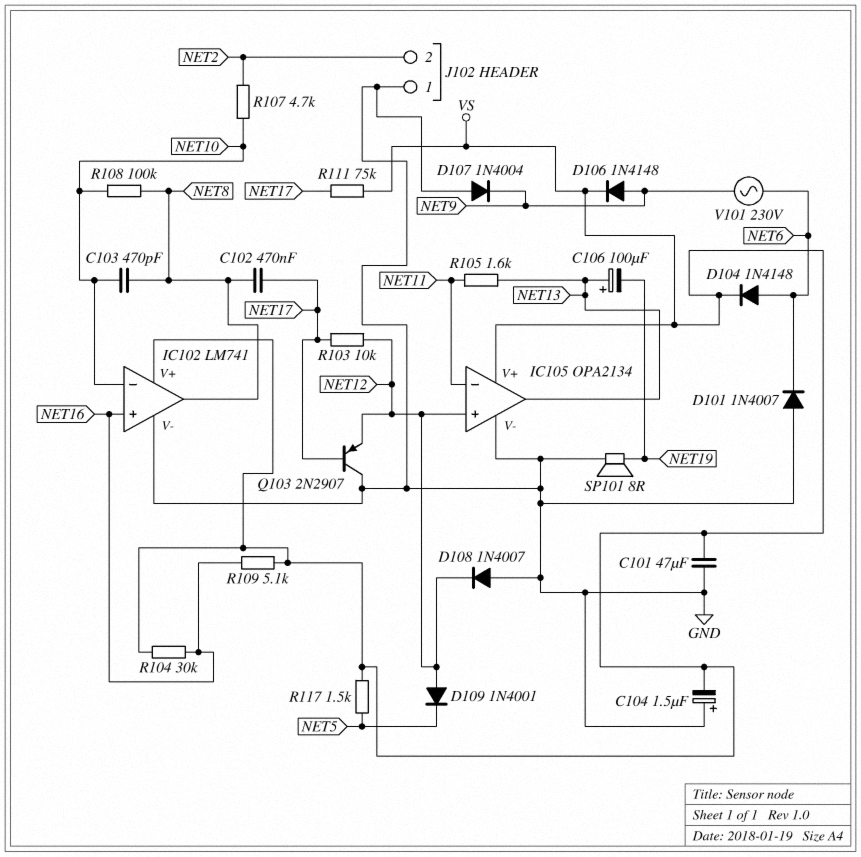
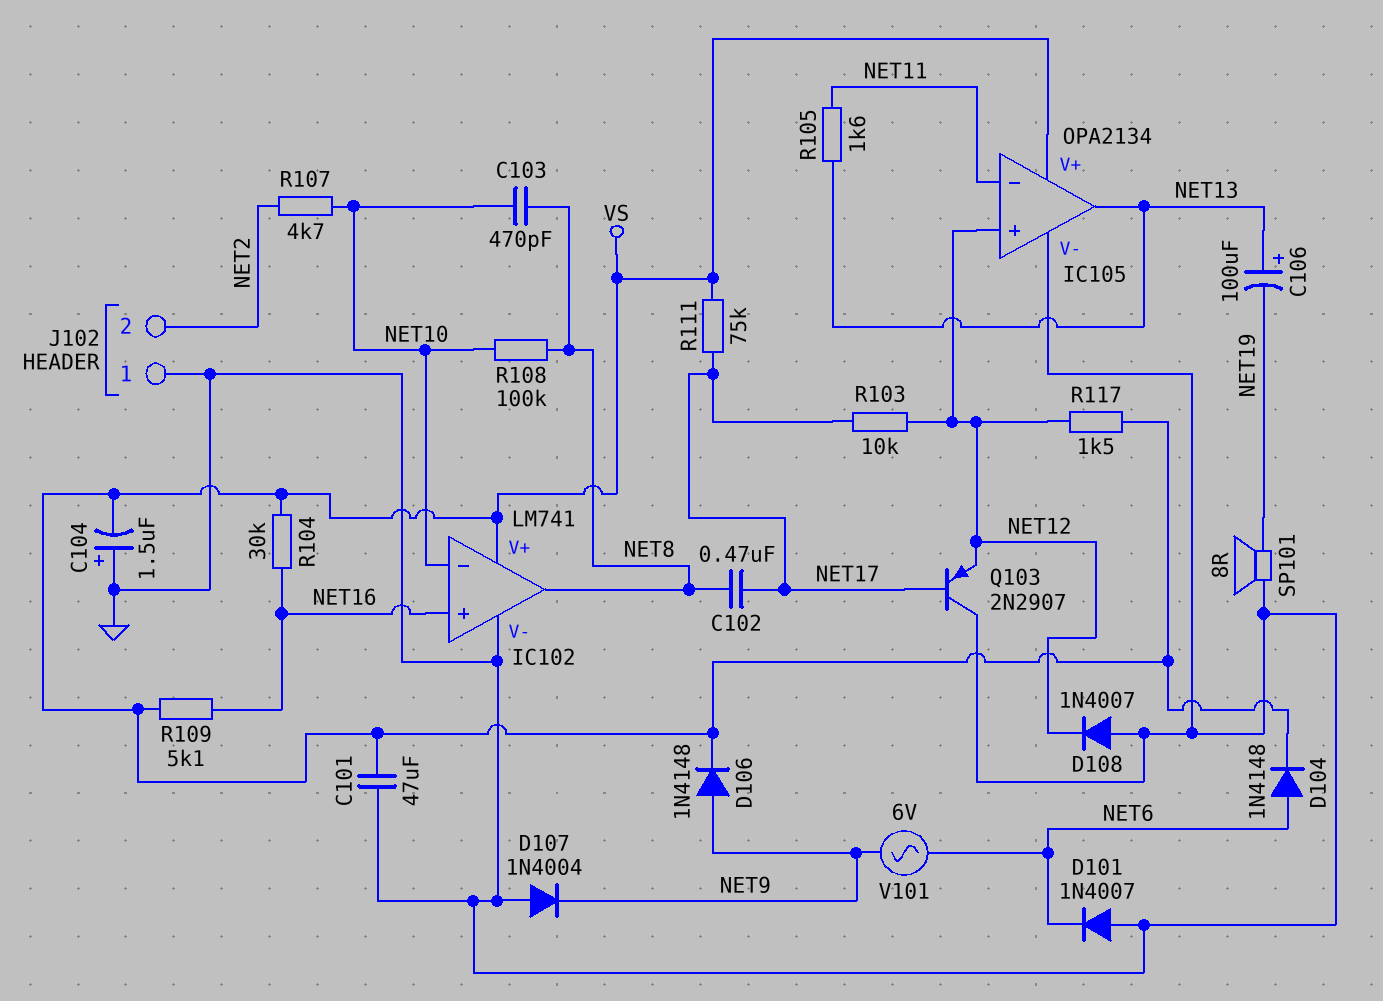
D109: diode 1N4001 (A NET12, K NET5) -> none
R117: 1.5k (NET5, VS) -> 1.5k (NET12, VS)
V101: AC 230V (NET6, NET9) -> AC 6V (NET6, NET9)

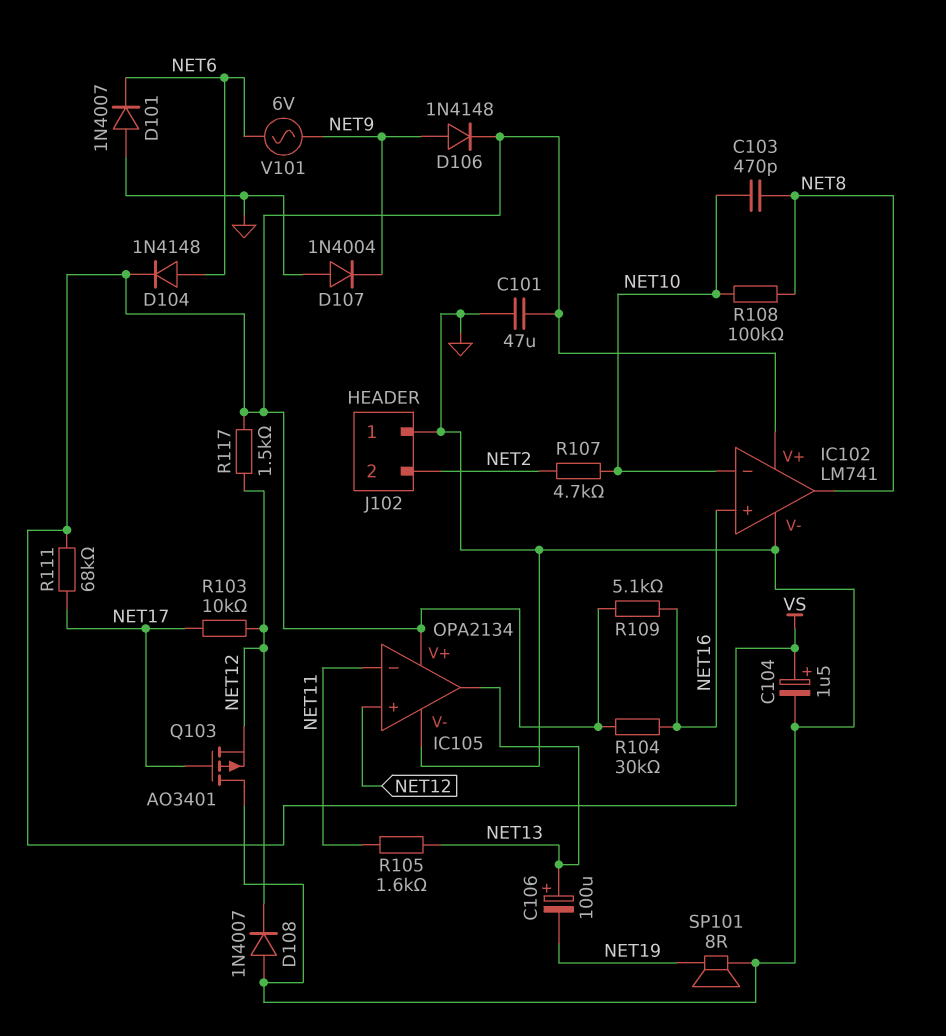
C102: 470nF (NET8, NET17) -> none
C104: 1.5uF (plus GND, minus VS) -> 1.5uF (plus VS, minus GND)
Q103: PNP 2N2907 (B NET17, C GND, E NET12) -> PMOS AO3401 (G NET17, D GND, S NET12)
R111: 75k (NET17, VS) -> 68k (NET17, VS)

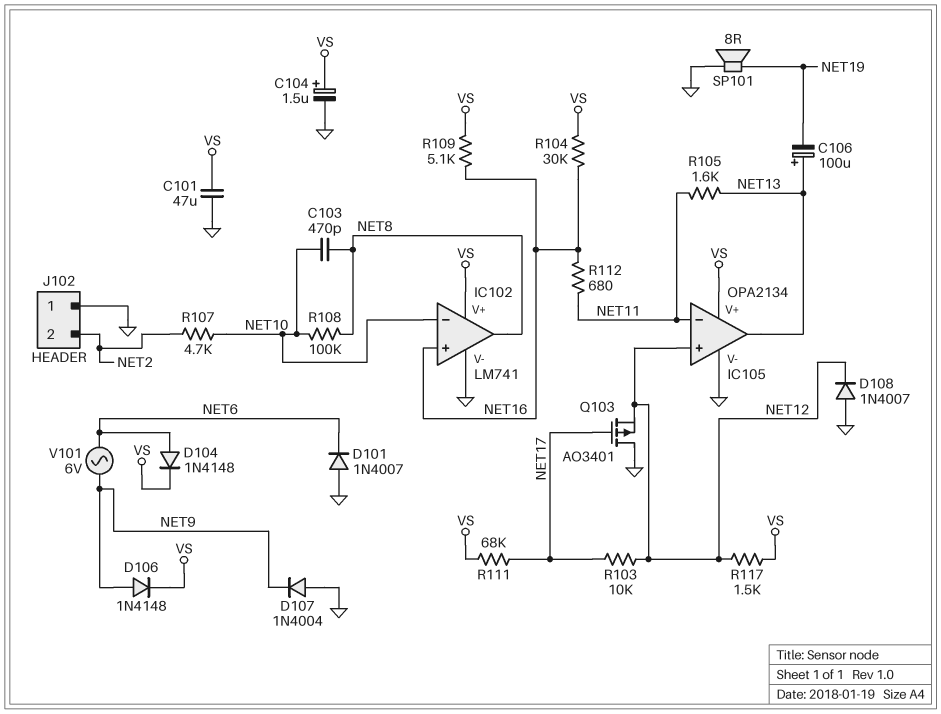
R112: none -> 680 (NET11, NET16)

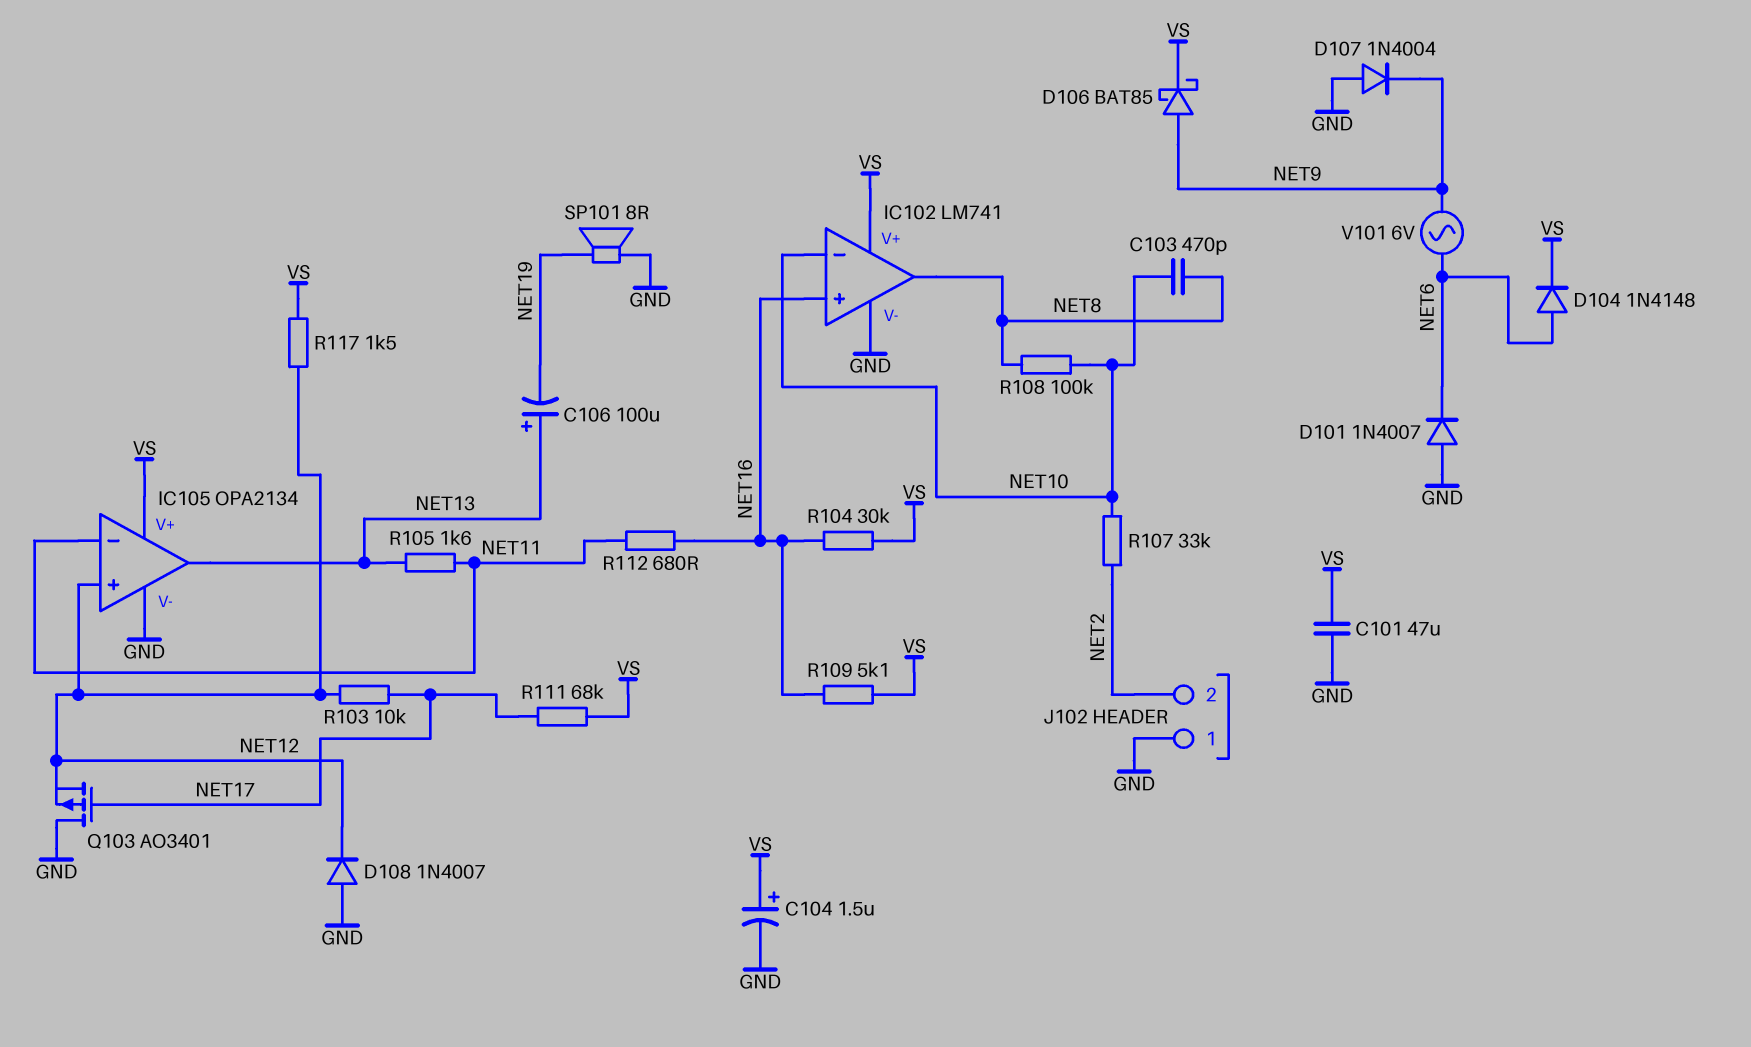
D106: diode 1N4148 (A NET9, K VS) -> schottky BAT85 (A NET9, K VS)
R107: 4.7k (NET2, NET10) -> 33k (NET2, NET10)

